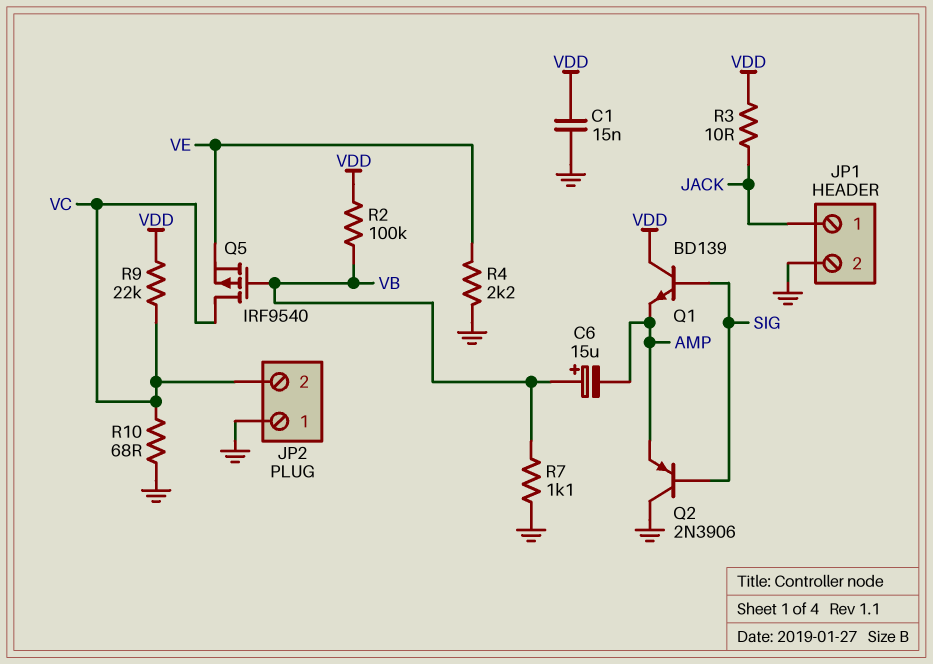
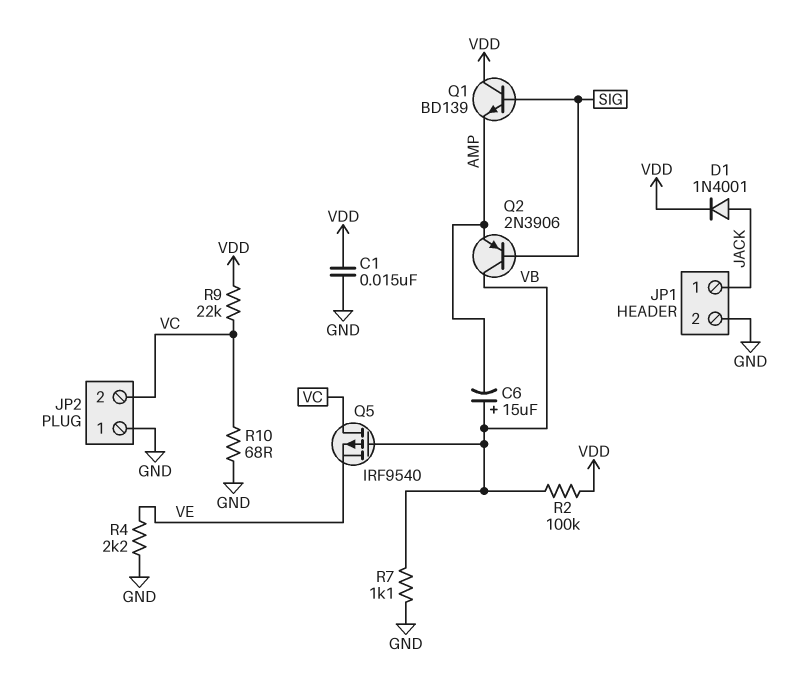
D1: none -> diode 1N4001 (A JACK, K VDD)
Q2: PNP 2N3906 (B SIG, C GND, E AMP) -> PNP 2N3906 (B SIG, C VB, E AMP)
R3: 10 (JACK, VDD) -> none

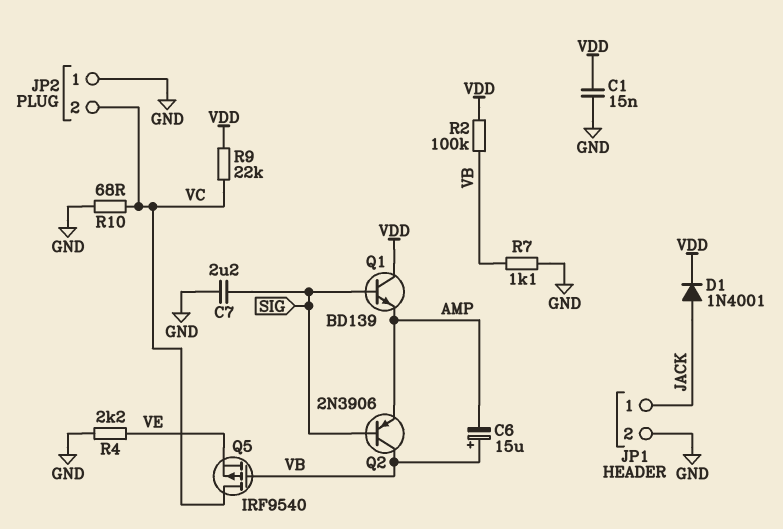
C7: none -> 2.2uF (GND, SIG)

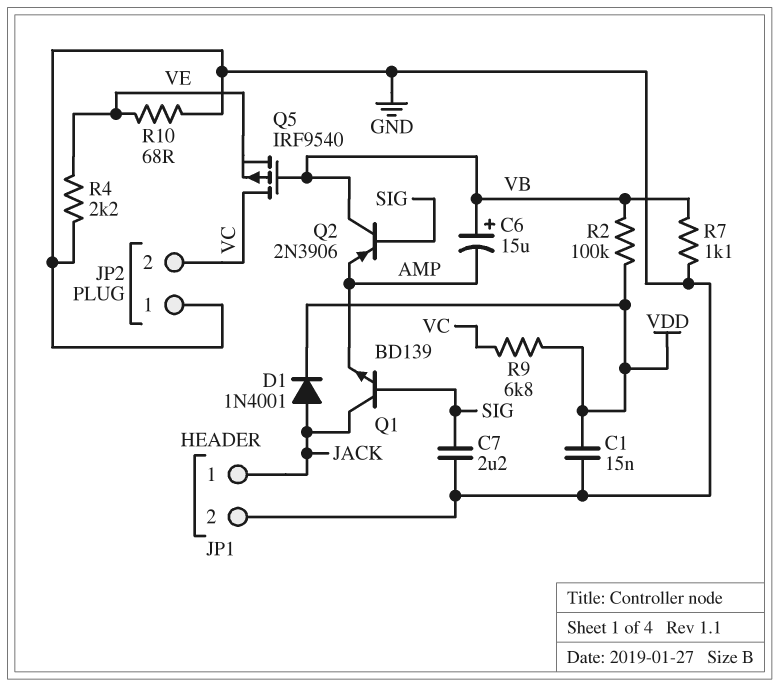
Q1: NPN BD139 (B SIG, C VDD, E AMP) -> NPN BD139 (B SIG, C JACK, E AMP)
R9: 22k (VC, VDD) -> 6.8k (VC, VDD)
R10: 68 (GND, VC) -> 68 (GND, VE)

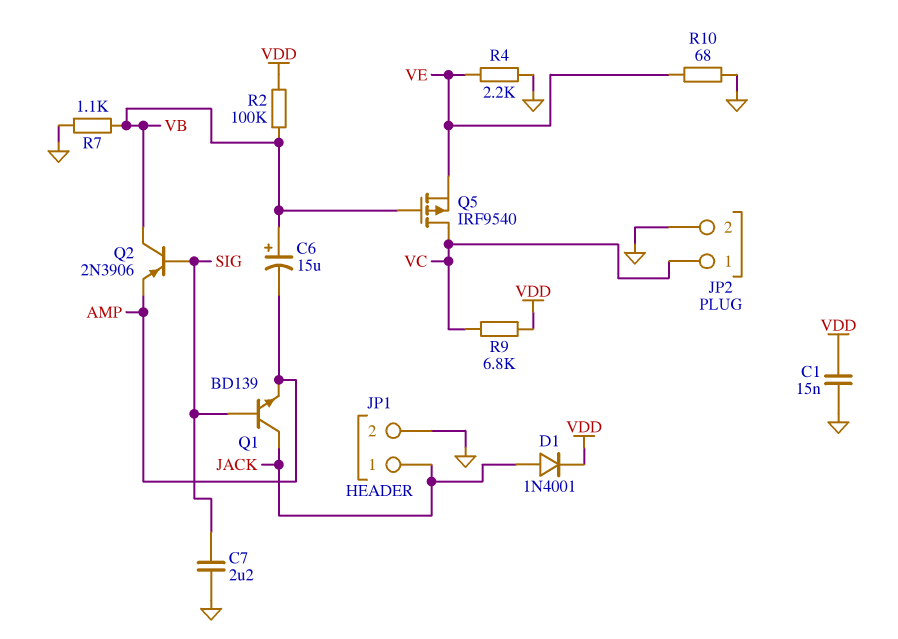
JP2 pin 1: GND -> VC
JP2 pin 2: VC -> GND

